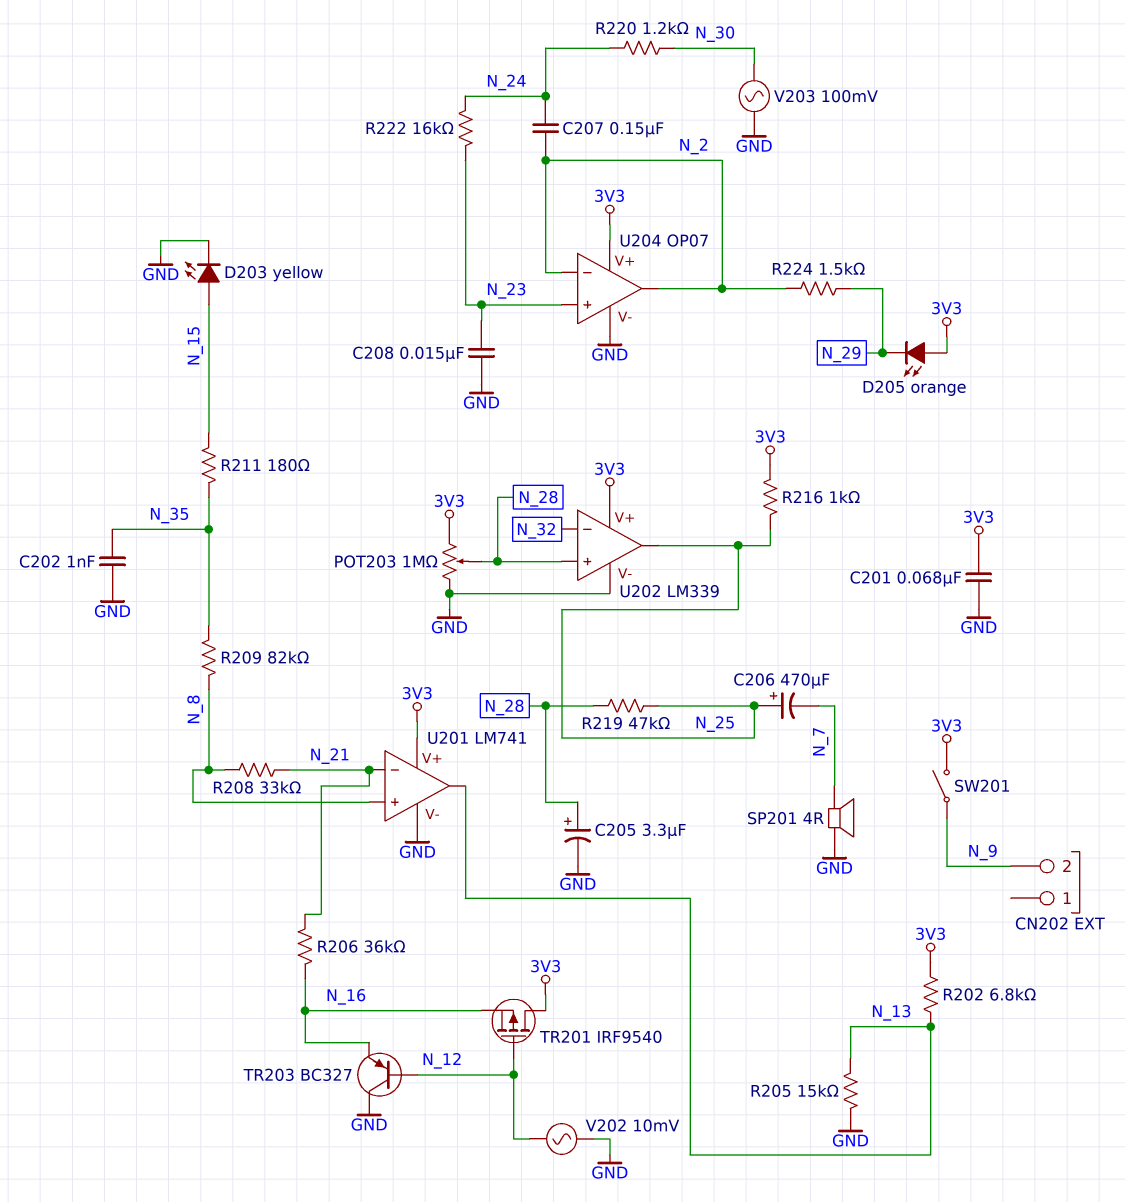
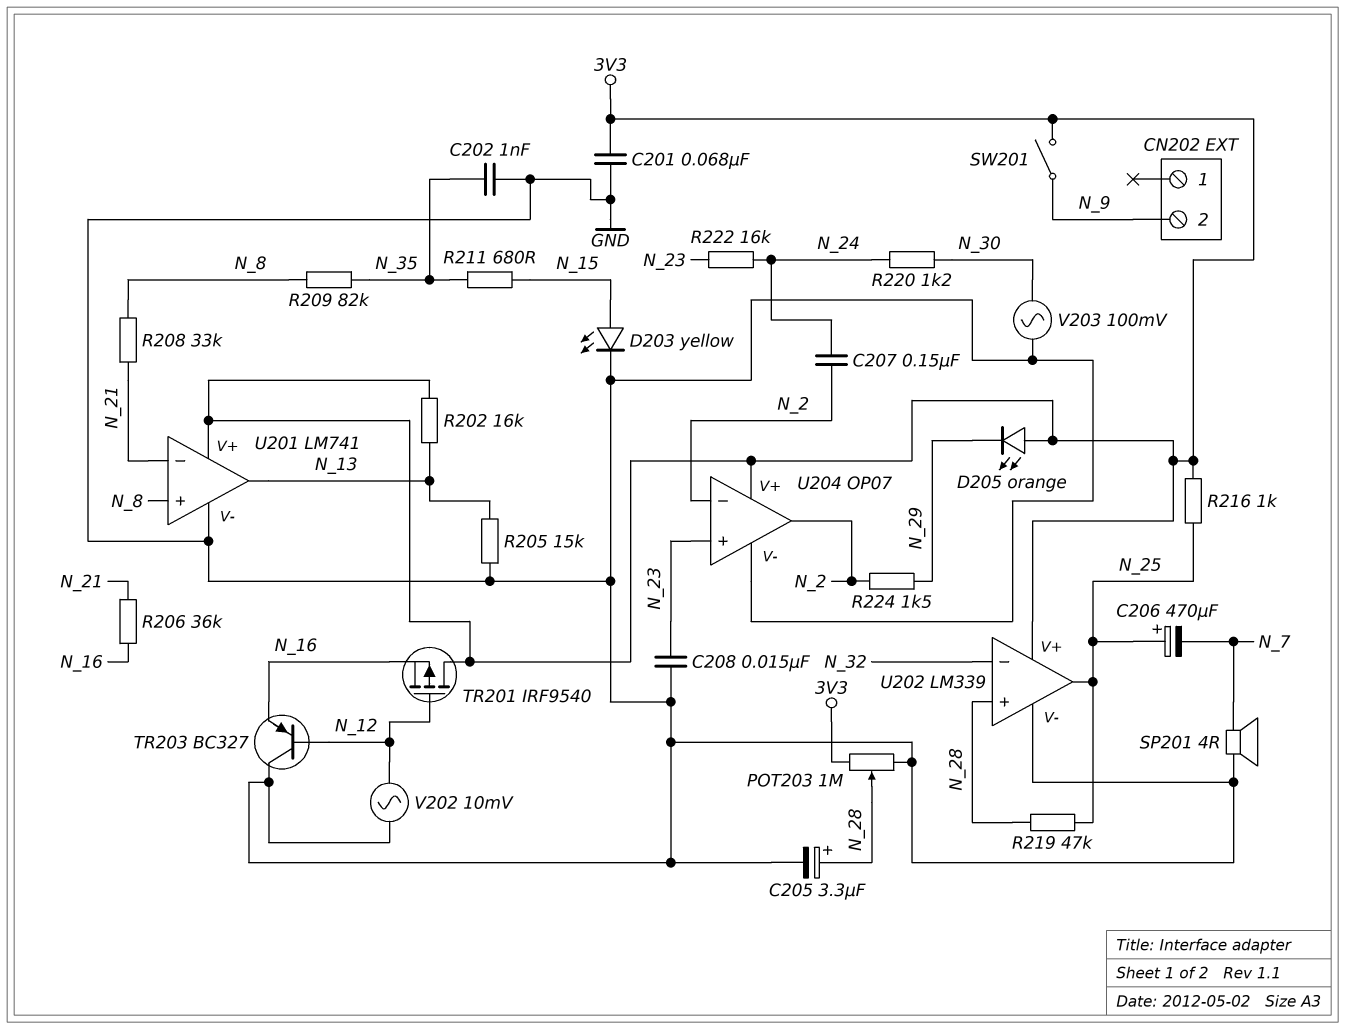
R202: 6.8k (3V3, N_13) -> 16k (3V3, N_13)
R211: 180 (N_15, N_35) -> 680 (N_15, N_35)

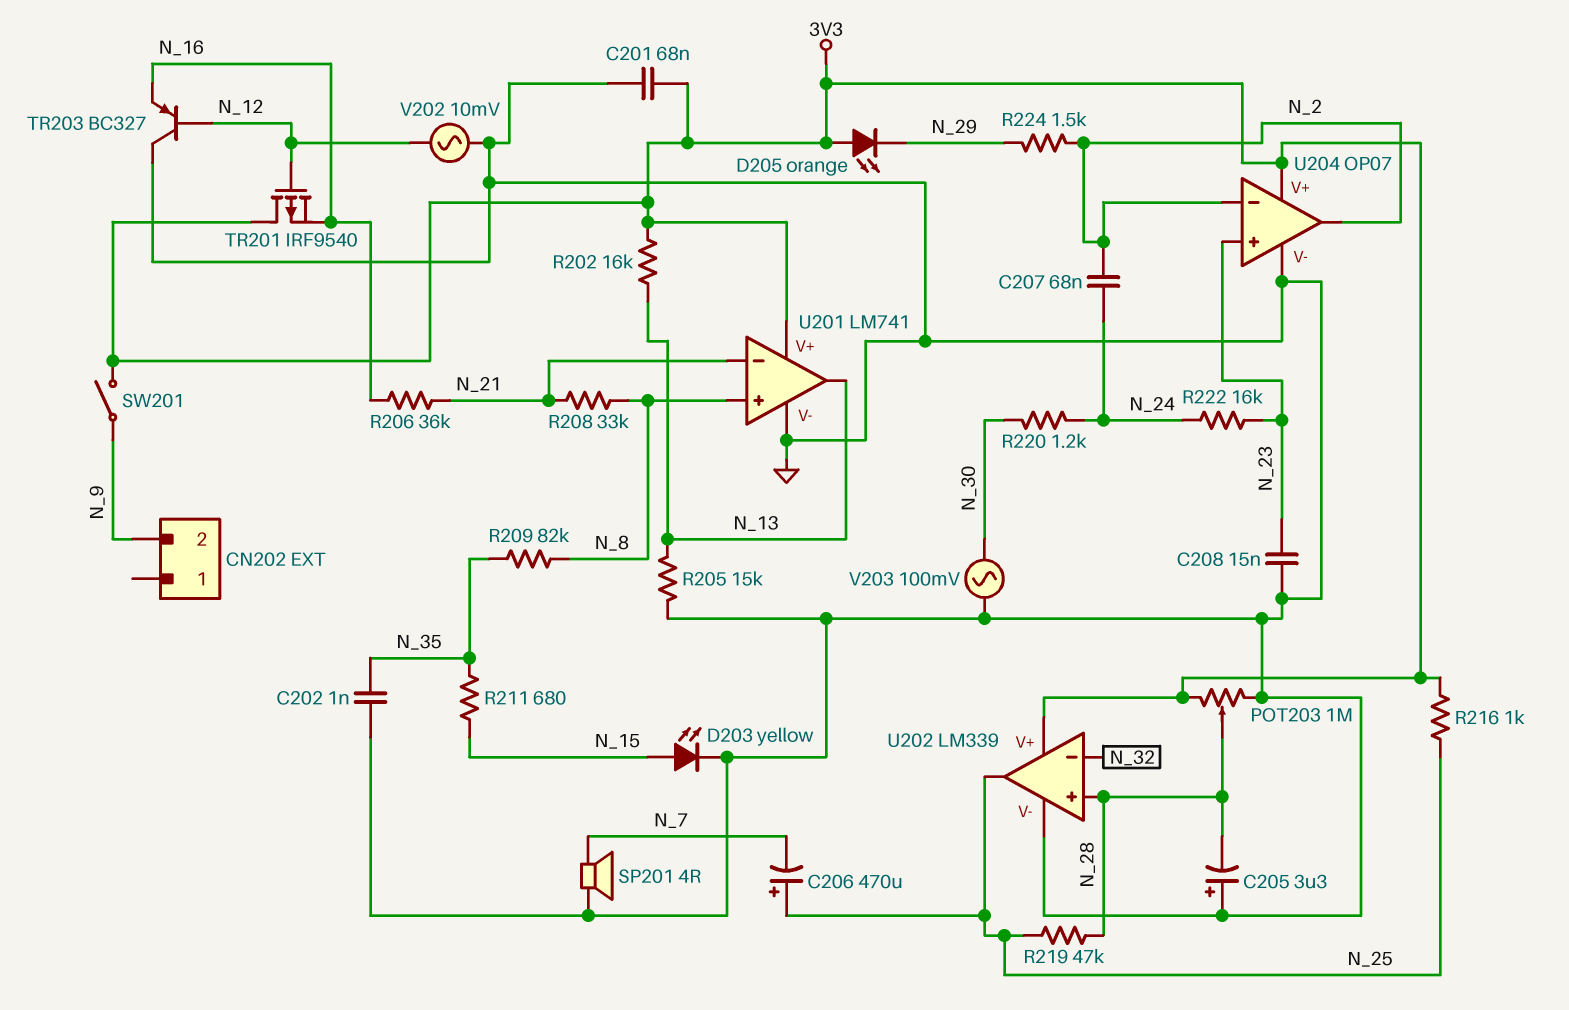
C205: 3.3uF (plus N_28, minus GND) -> 3.3uF (plus GND, minus N_28)
C207: 150nF (N_2, N_24) -> 68nF (N_2, N_24)

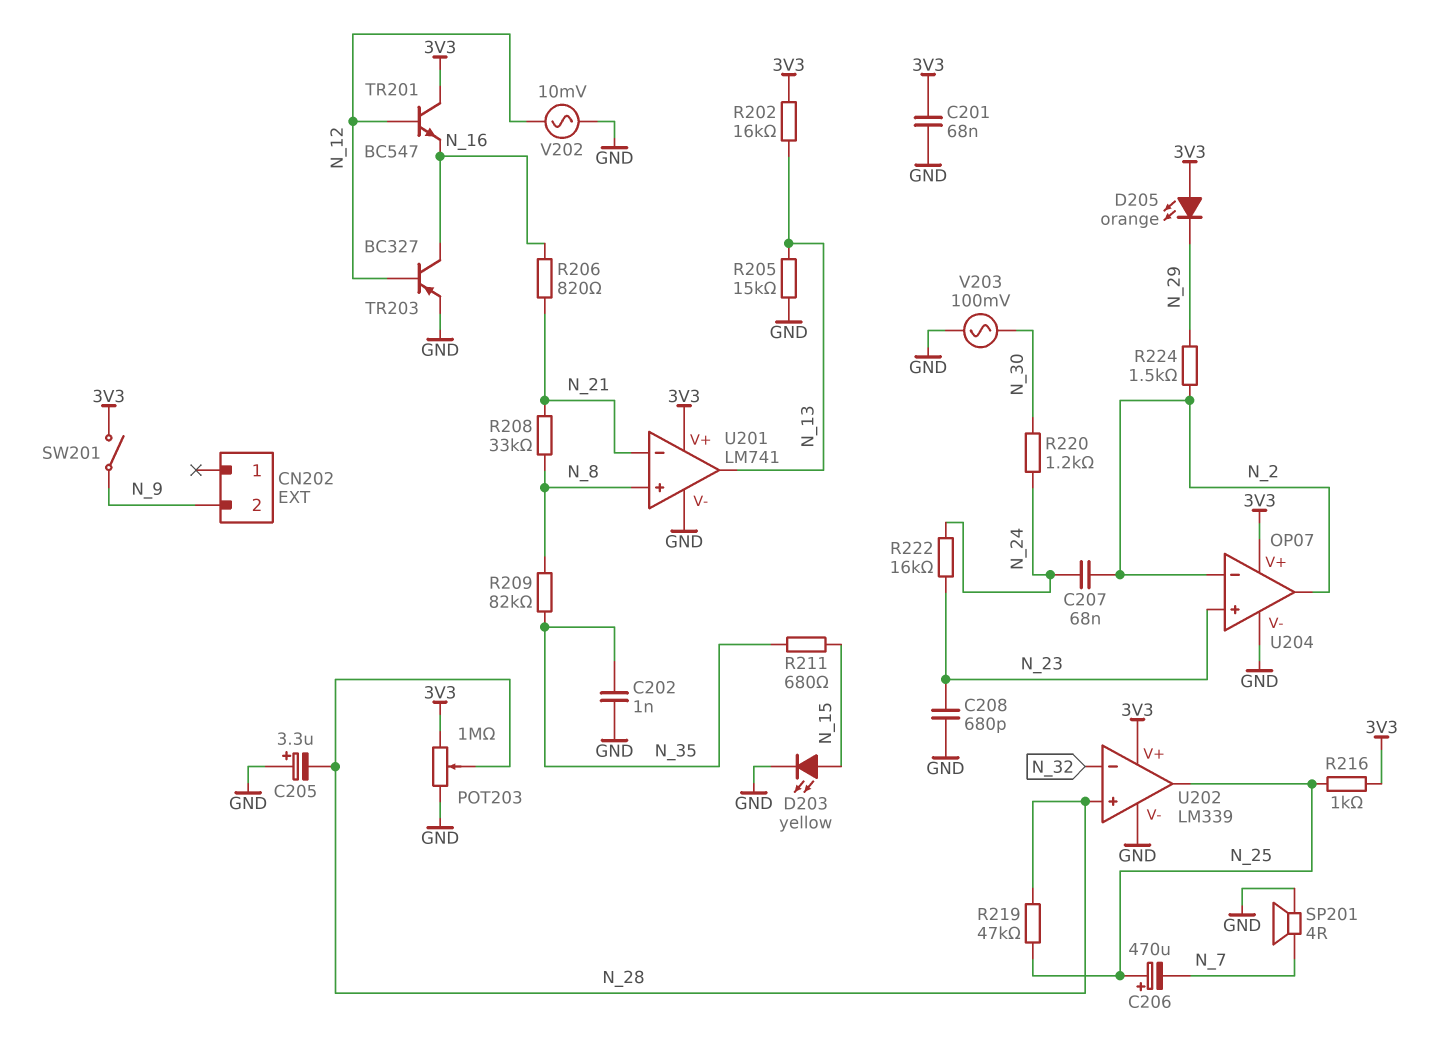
C208: 15nF (GND, N_23) -> 680pF (GND, N_23)
R206: 36k (N_16, N_21) -> 820 (N_16, N_21)
TR201: PMOS IRF9540 (G N_12, D 3V3, S N_16) -> NPN BC547 (B N_12, C 3V3, E N_16)
TR203: PNP BC327 (B N_12, C GND, E N_16) -> PNP BC327 (B N_12, C N_16, E GND)

